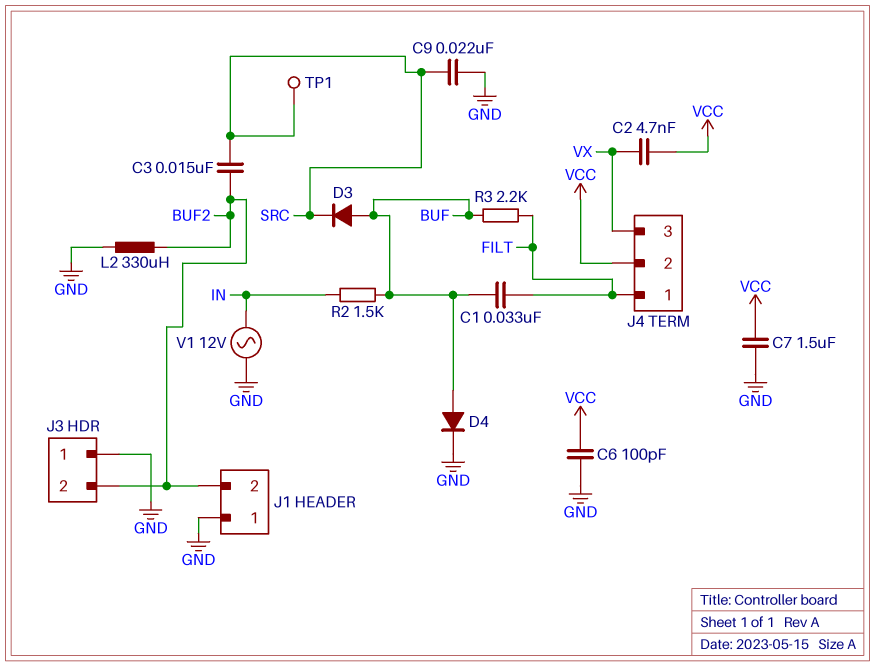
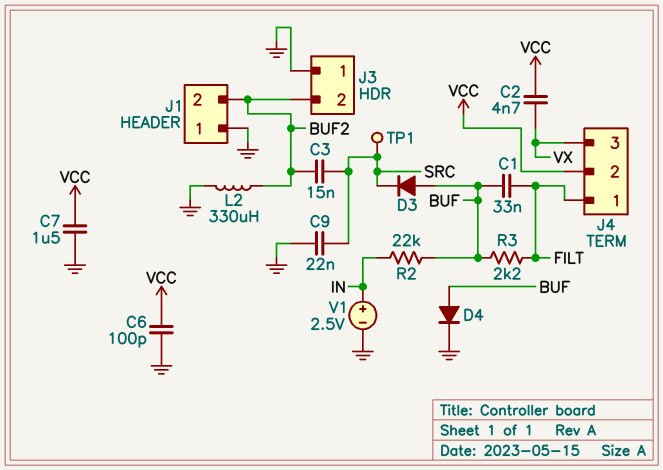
R2: 1.5k (BUF, IN) -> 22k (BUF, IN)
V1: AC 12V (GND, IN) -> 2.5V (plus IN, minus GND)

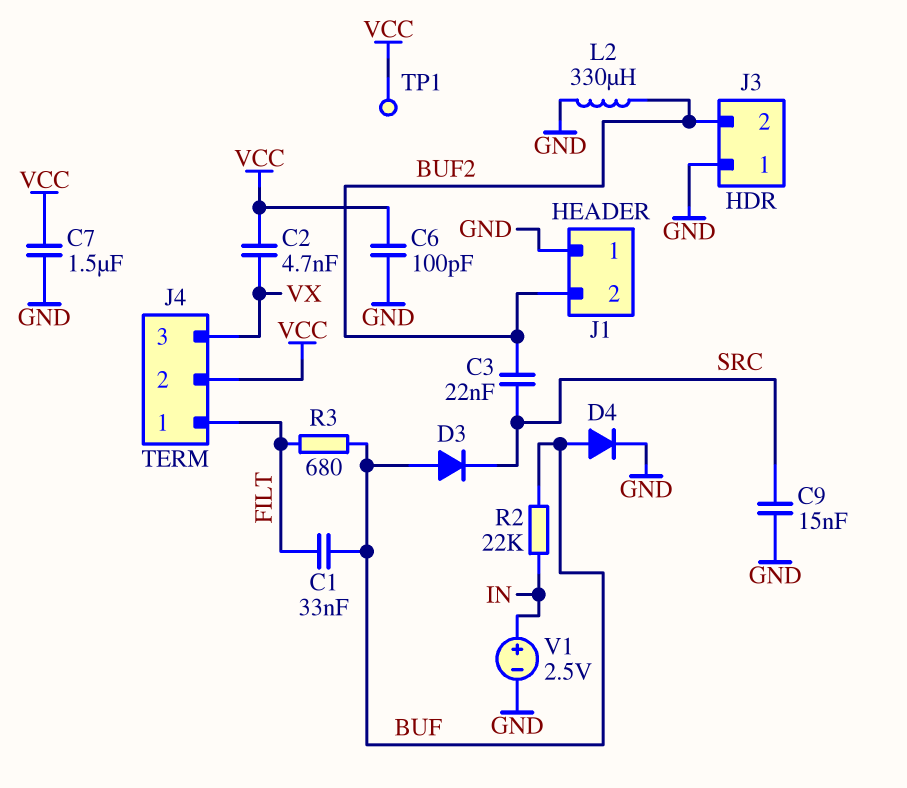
C3: 15nF (BUF2, SRC) -> 22nF (BUF2, SRC)
C9: 22nF (GND, SRC) -> 15nF (GND, SRC)
R3: 2.2k (BUF, FILT) -> 680 (BUF, FILT)
TP1: test point (SRC) -> test point (VCC)

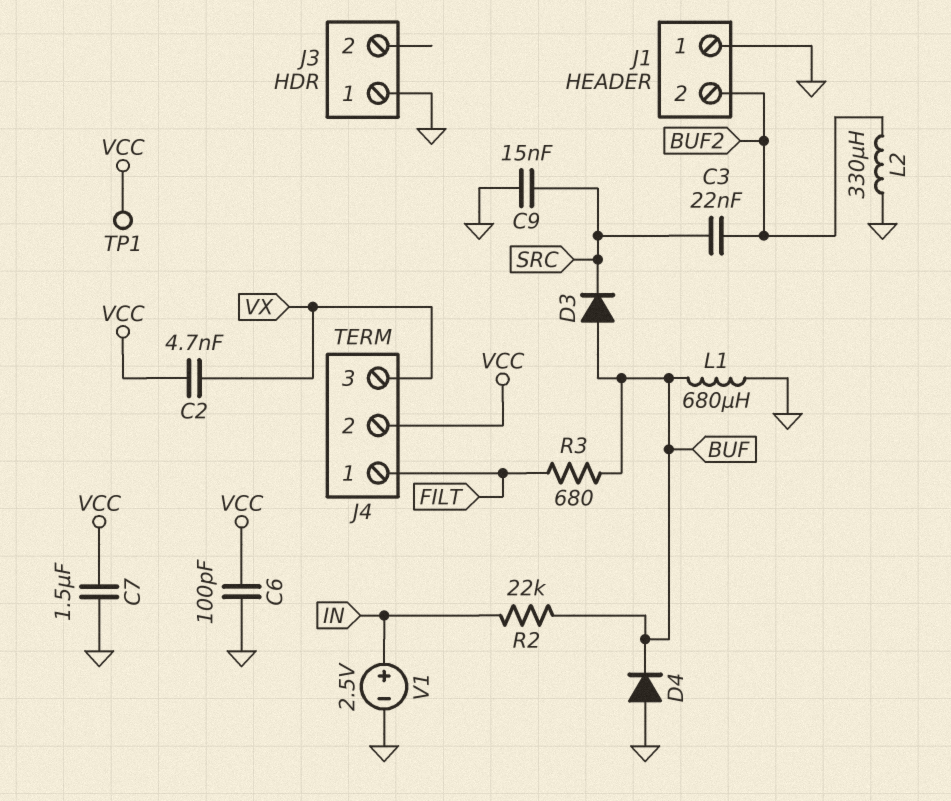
C1: 33nF (BUF, FILT) -> none
D4: diode (A BUF, K GND) -> diode (A GND, K BUF)
J3 pin 2: BUF2 -> none
L1: none -> 680uH (BUF, GND)

